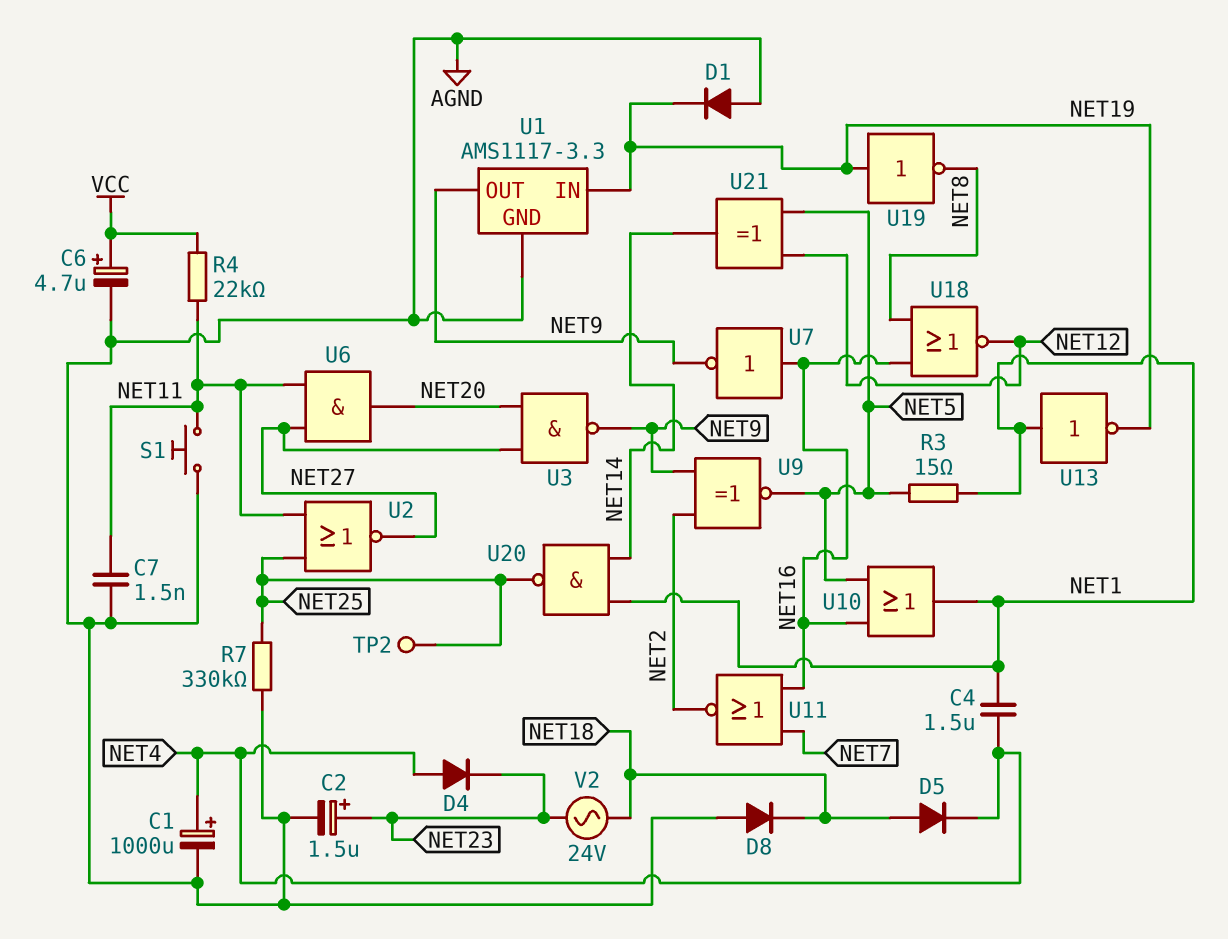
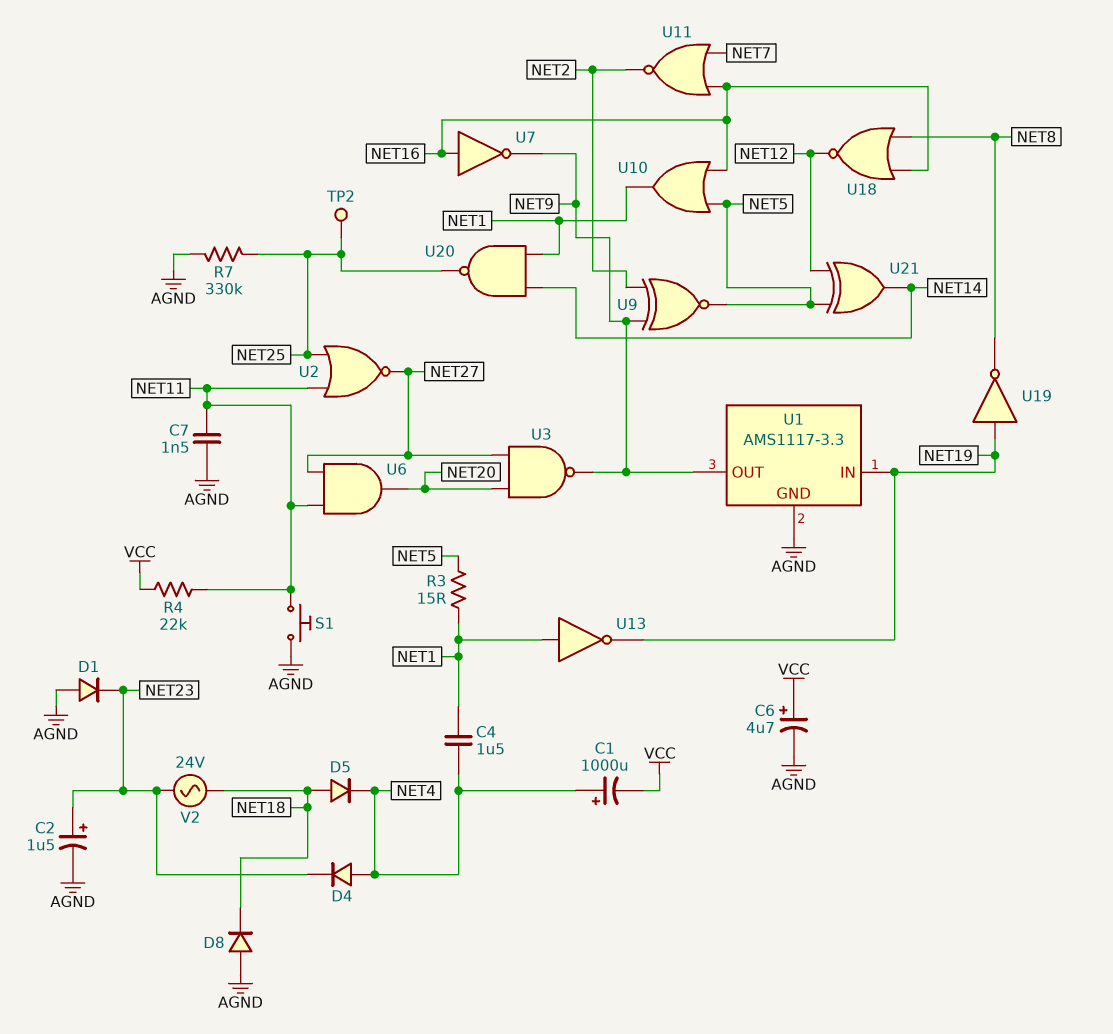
C1: 1000uF (plus NET4, minus AGND) -> 1000uF (plus NET4, minus VCC)
D1: diode (A AGND, K NET19) -> diode (A AGND, K NET23)

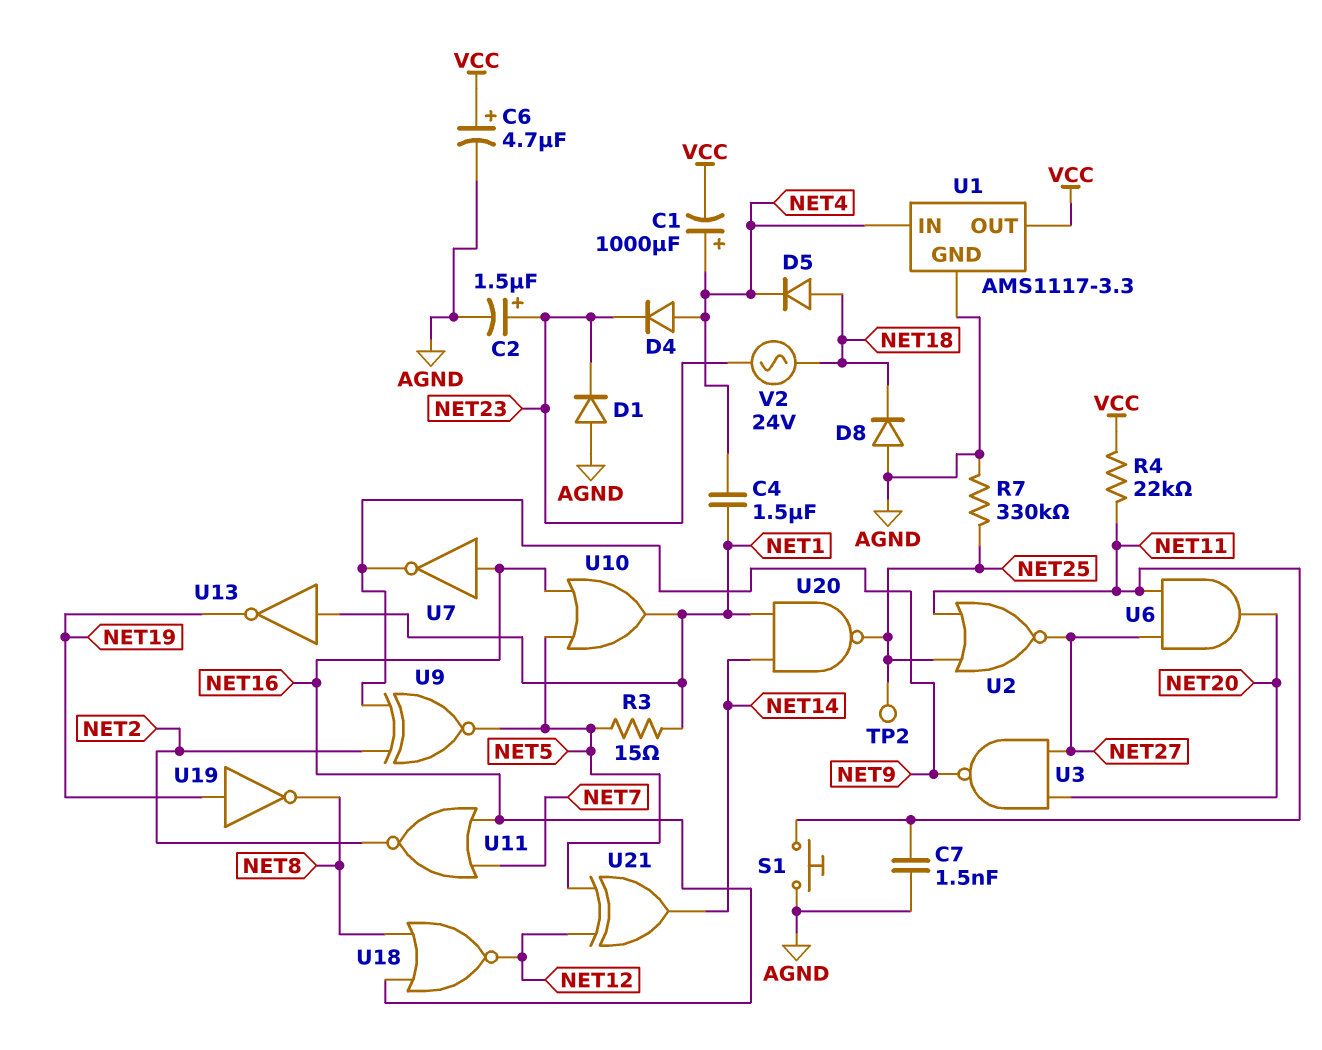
U1 pin IN: NET19 -> NET4
U1 pin OUT: NET9 -> VCC

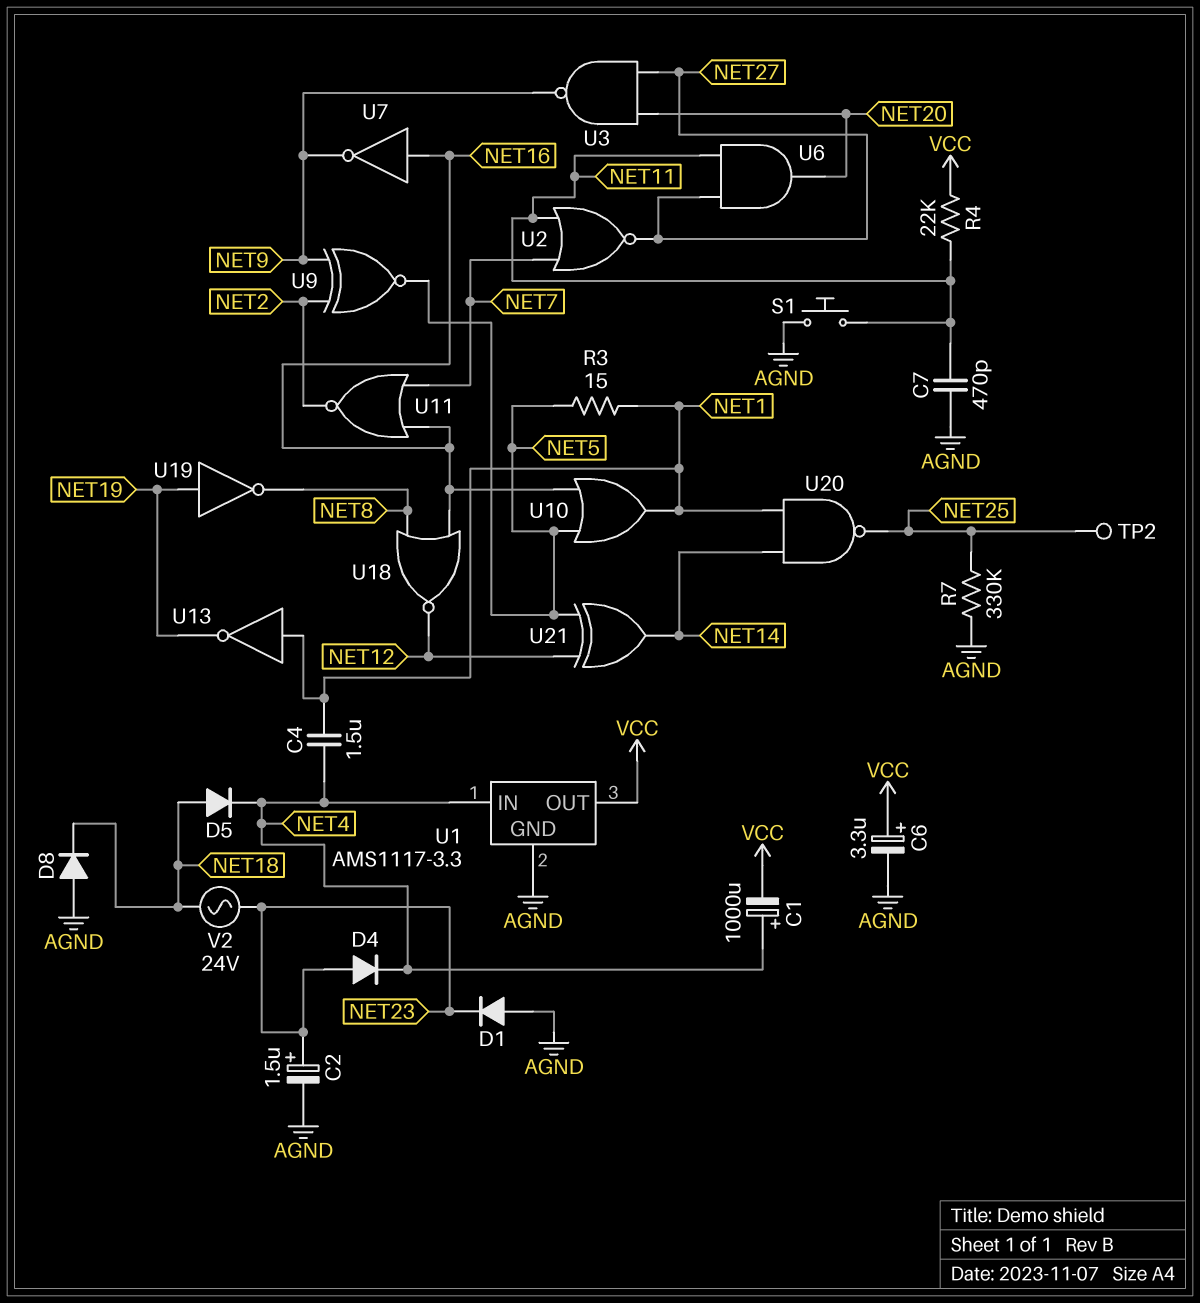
C6: 4.7uF (plus VCC, minus AGND) -> 3.3uF (plus VCC, minus AGND)
C7: 1.5nF (AGND, NET11) -> 470pF (AGND, NET11)
D4: diode (A NET4, K NET23) -> diode (A NET23, K NET4)
U2: NOR (in NET11, in NET25, out NET27) -> NOR (in NET7, in NET11, out NET27)

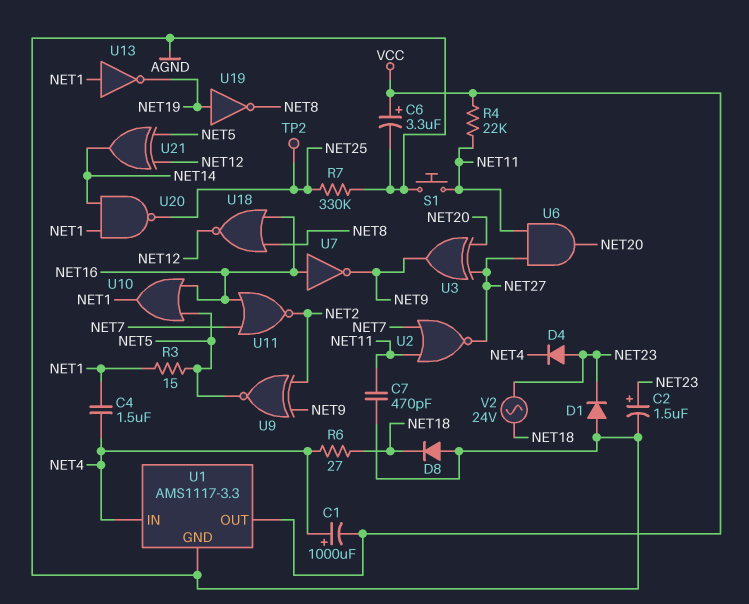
D5: diode (A NET18, K NET4) -> none
R6: none -> 27 (NET4, NET18)
U3: NAND (in NET20, in NET27, out NET9) -> XOR (in NET20, in NET27, out NET9)

